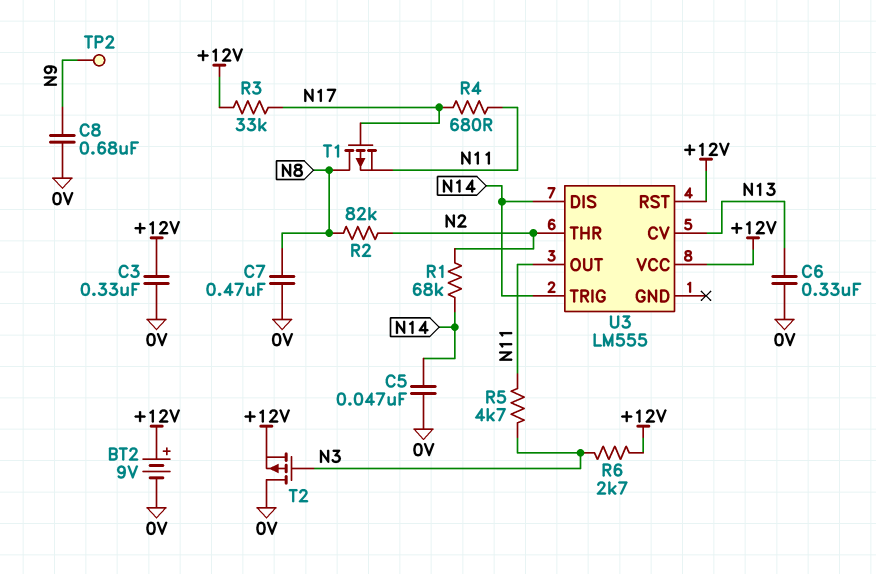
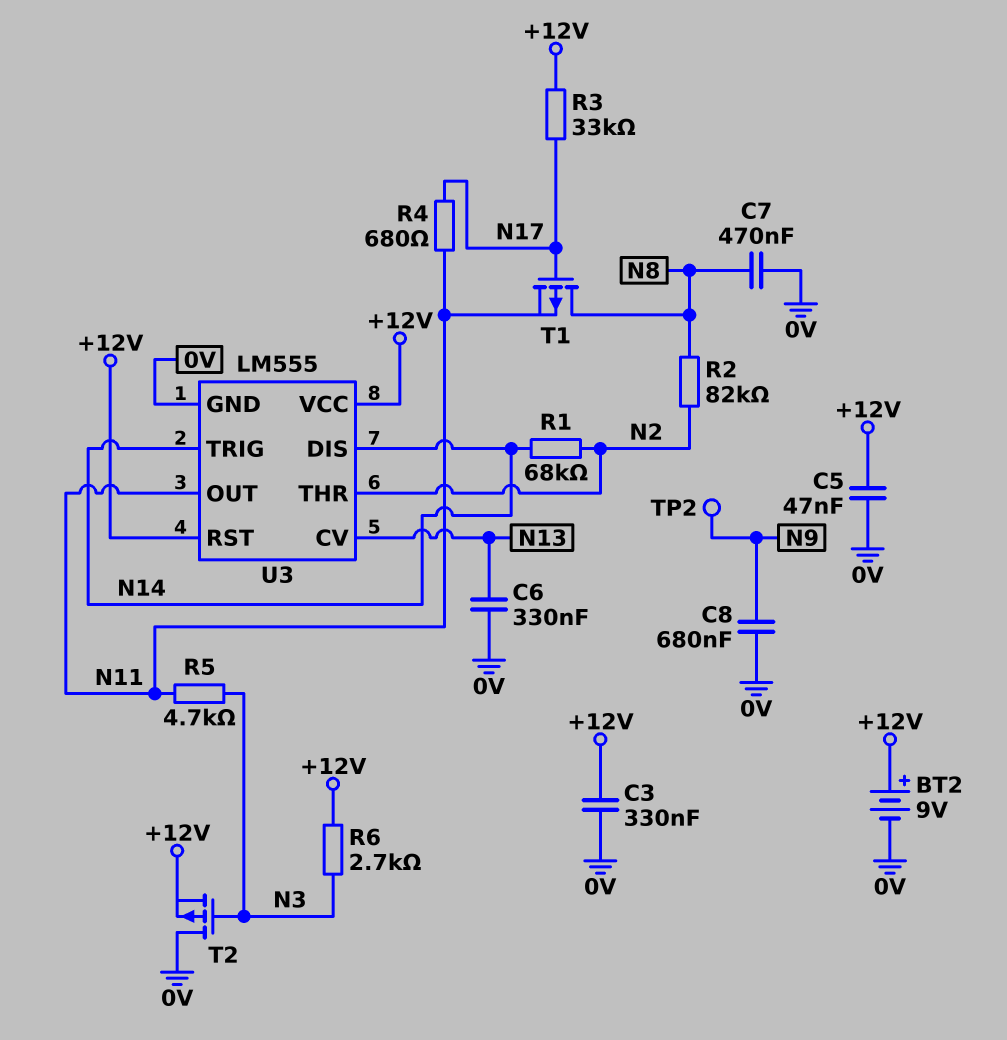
C5: 47nF (0V, N14) -> 47nF (+12V, 0V)
U3 pin GND: none -> 0V

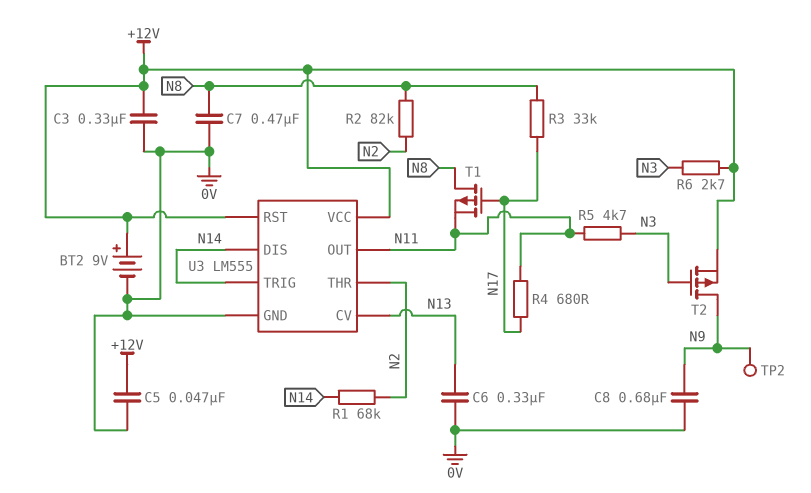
R3: 33k (+12V, N17) -> 33k (N8, N17)
T2: PMOS (G N3, D 0V, S +12V) -> PMOS (G N3, D N9, S +12V)

